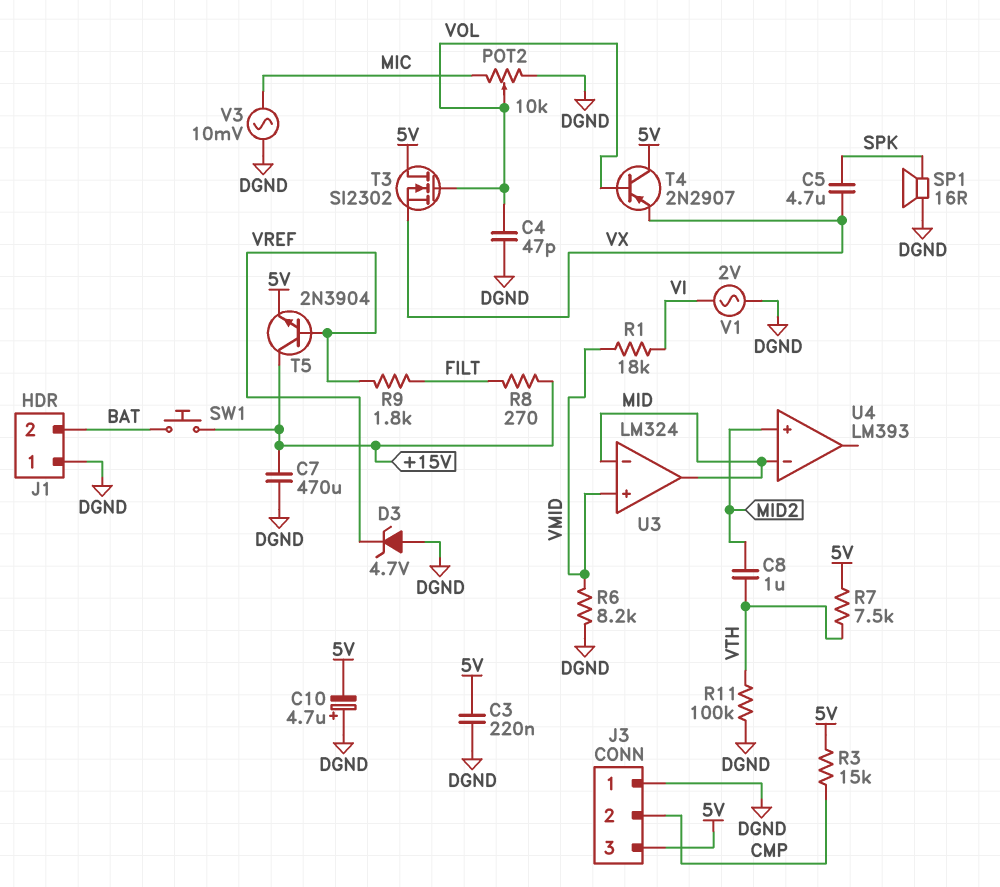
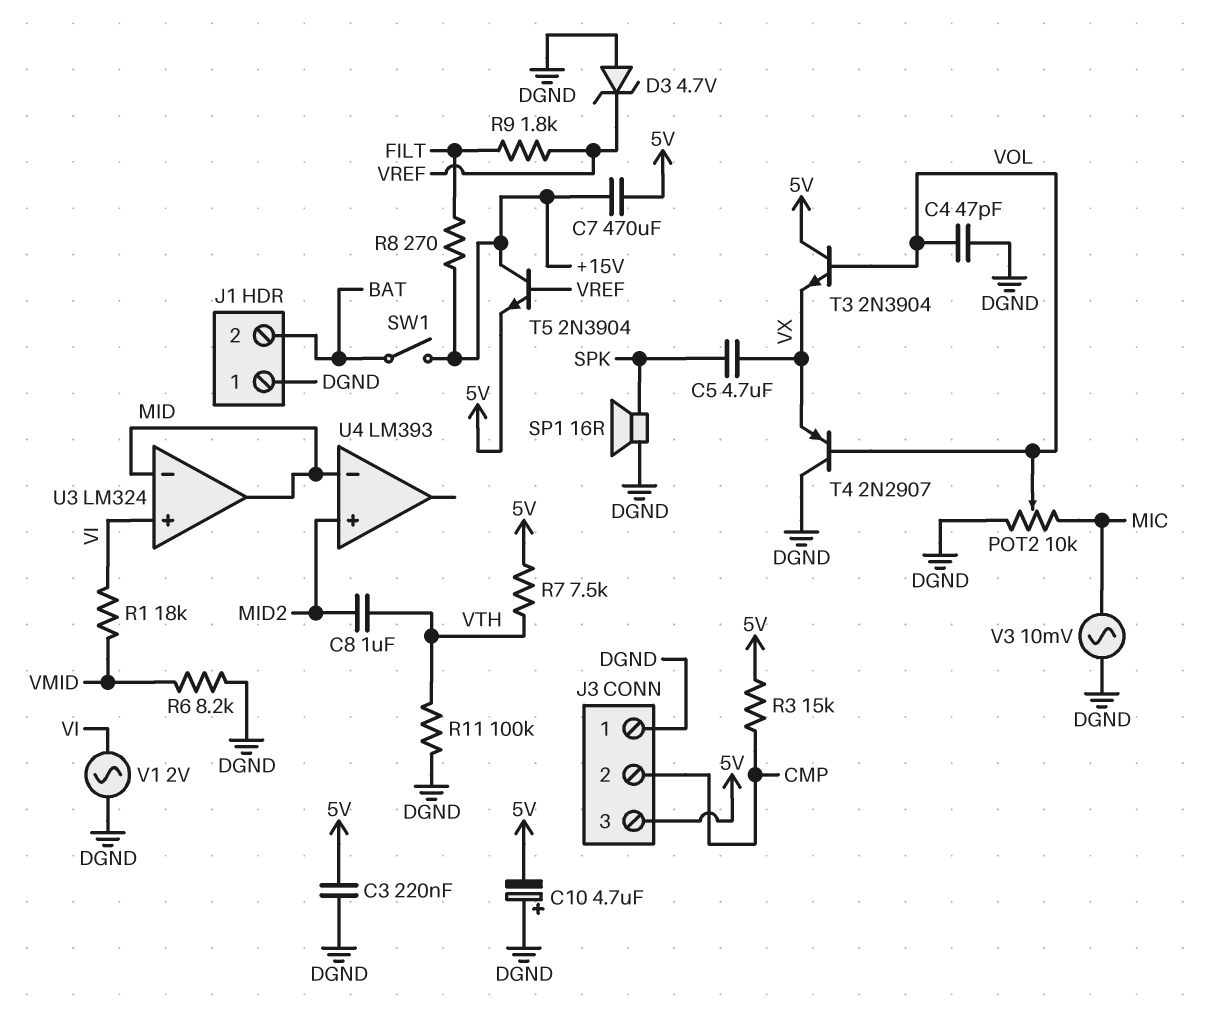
C7: 470uF (+15V, DGND) -> 470uF (+15V, 5V)
SW1: button (+15V, BAT) -> switch (+15V, BAT)
T3: NMOS SI2302 (G VOL, D 5V, S VX) -> NPN 2N3904 (B VOL, C 5V, E VX)
T4: PNP 2N2907 (B VOL, C 5V, E VX) -> PNP 2N2907 (B VOL, C DGND, E VX)
U3 pin in+: VMID -> VI

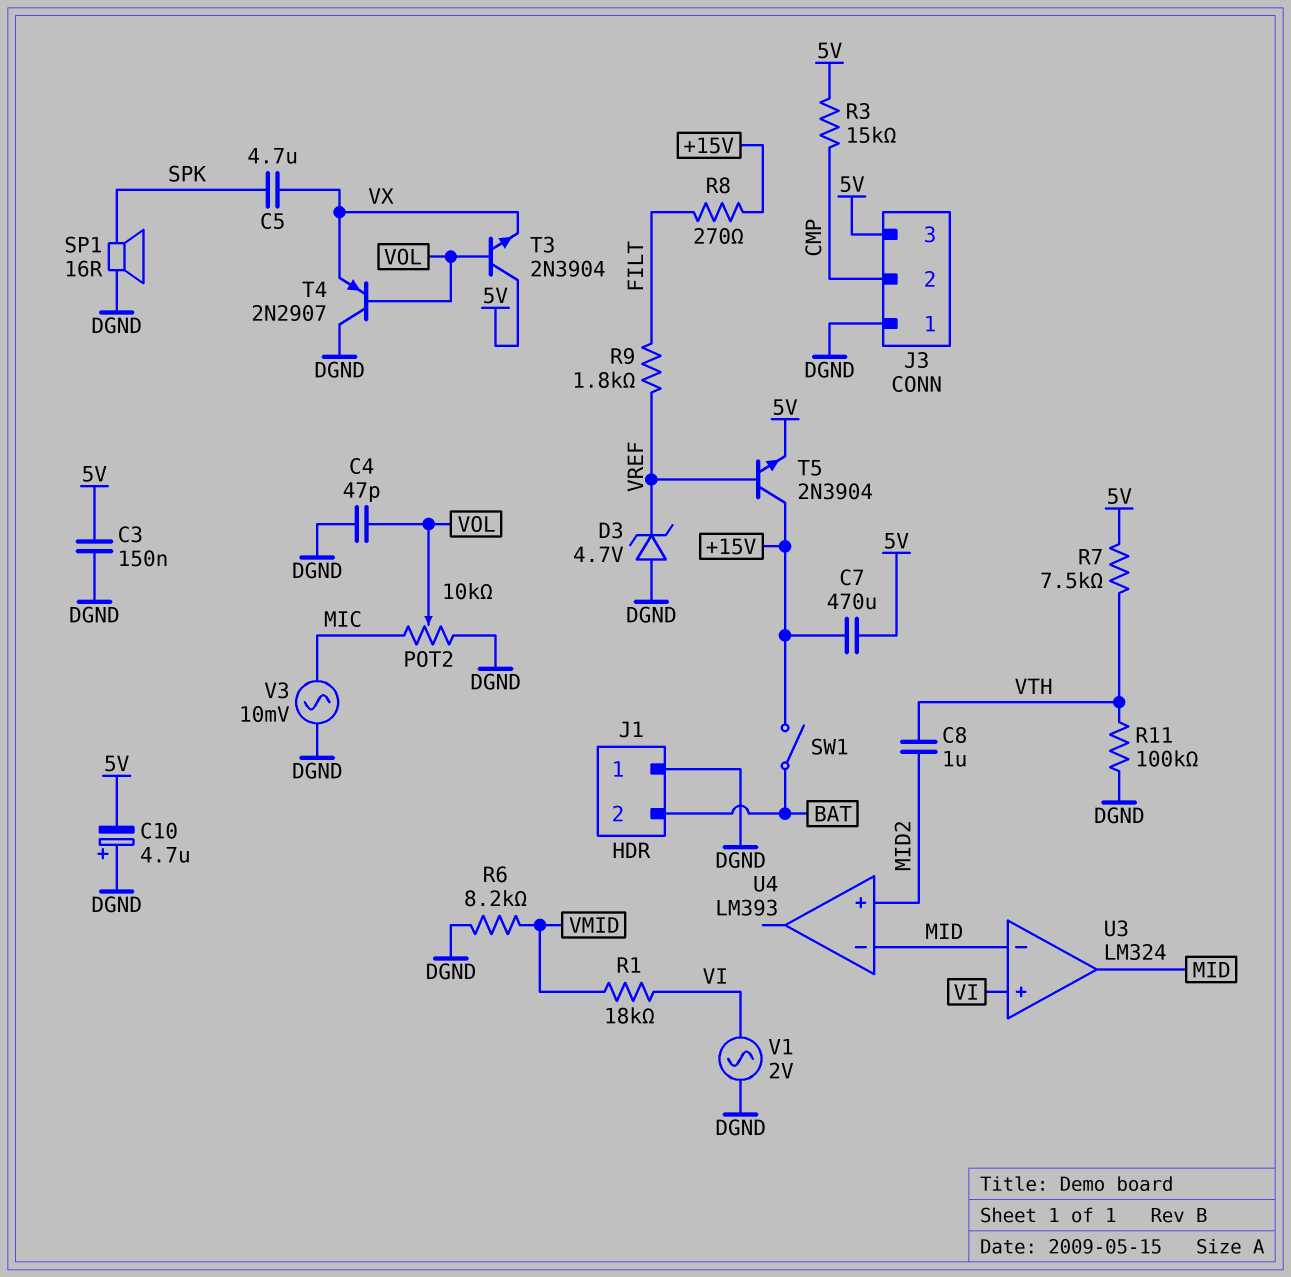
C3: 220nF (5V, DGND) -> 150nF (5V, DGND)

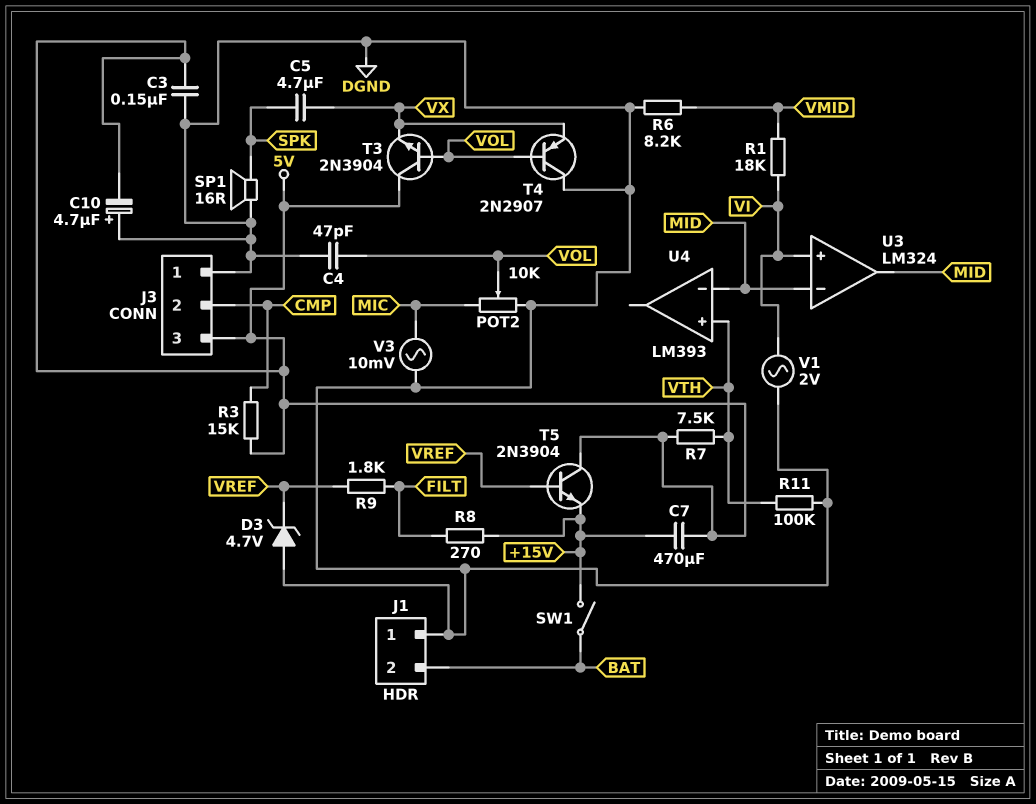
C8: 1uF (MID2, VTH) -> none
T5: NPN 2N3904 (B VREF, C +15V, E 5V) -> NPN 2N3904 (B VREF, C 5V, E +15V)
U4 pin in+: MID2 -> VTH

